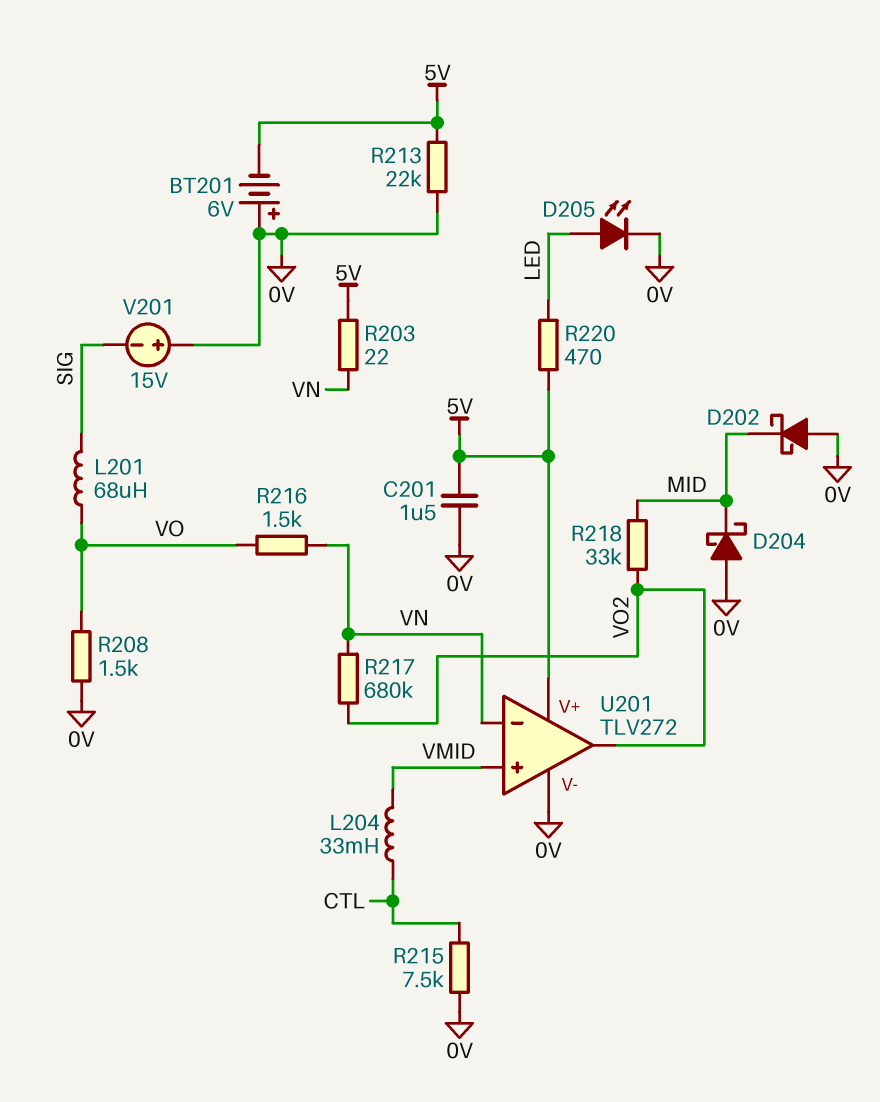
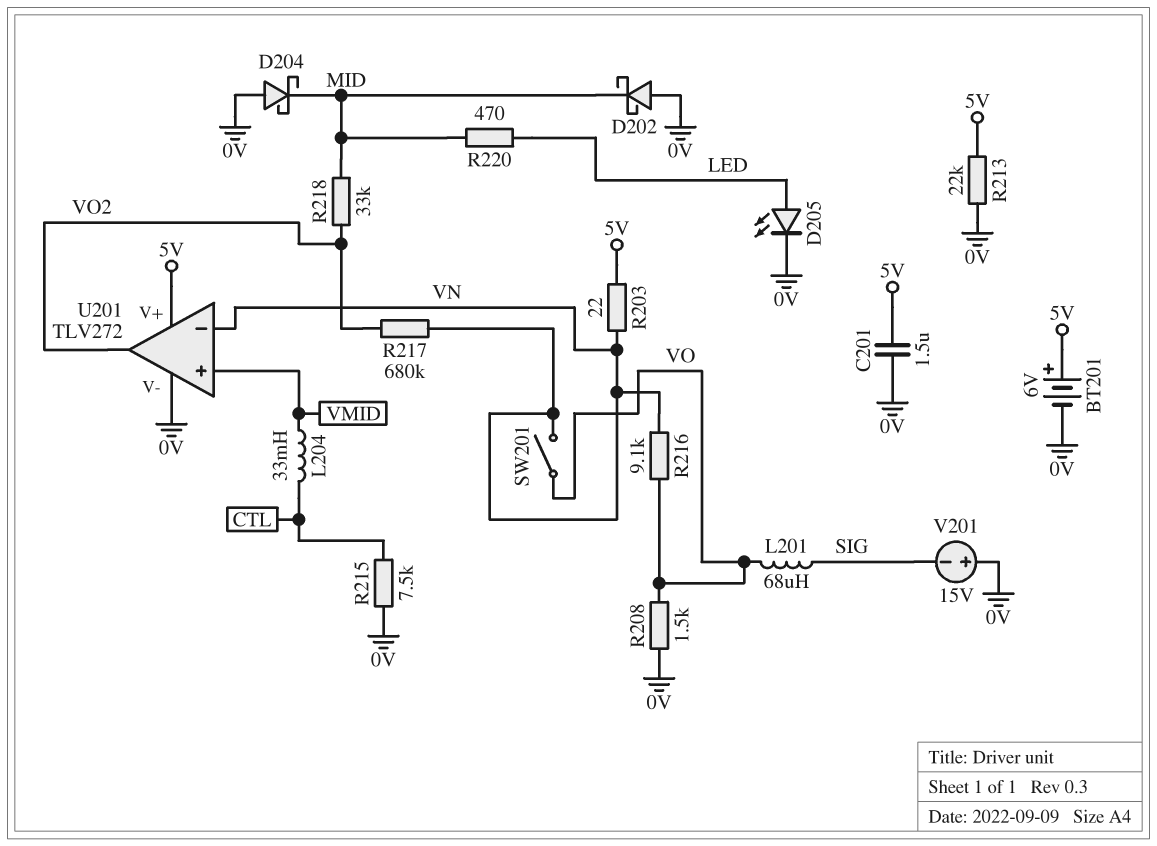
BT201: 6V (plus 0V, minus 5V) -> 6V (plus 5V, minus 0V)
R216: 1.5k (VN, VO) -> 9.1k (VN, VO)
R220: 470 (5V, LED) -> 470 (LED, MID)
SW201: none -> switch (VN, VO)

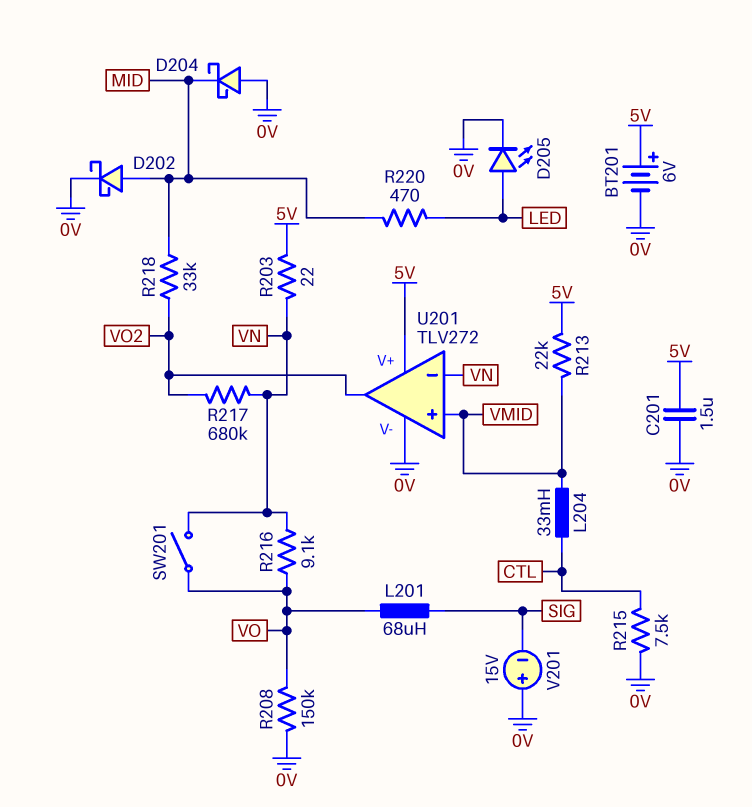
D202: schottky (A 0V, K MID) -> schottky (A MID, K 0V)
R208: 1.5k (0V, VO) -> 150k (0V, VO)
R213: 22k (0V, 5V) -> 22k (5V, VMID)

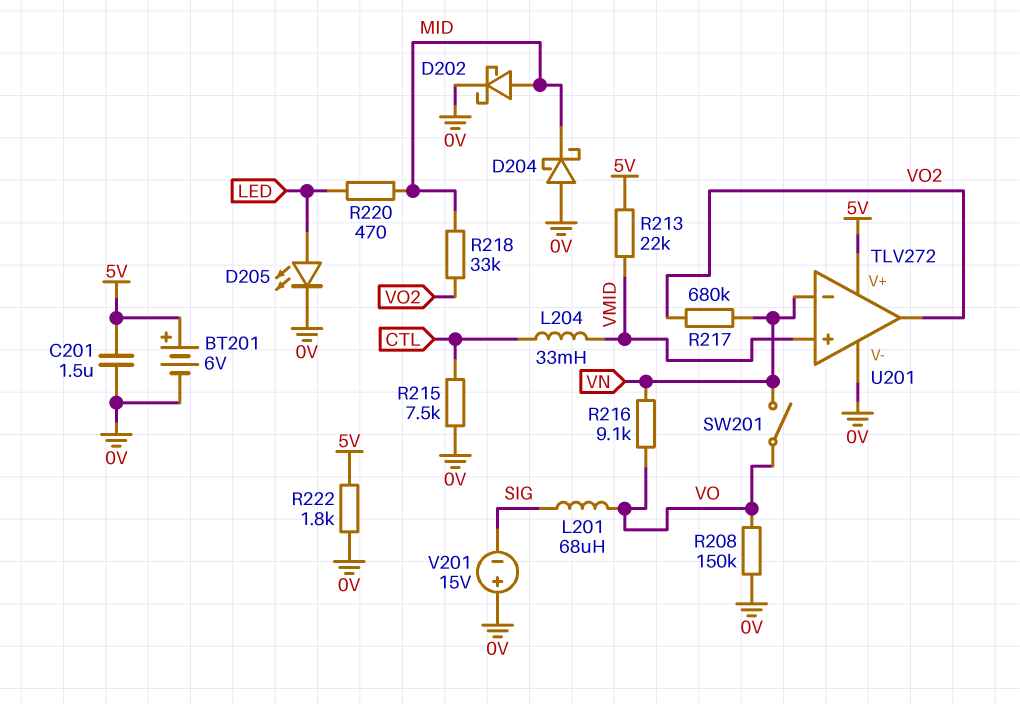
R203: 22 (5V, VN) -> none
R222: none -> 1.8k (0V, 5V)

